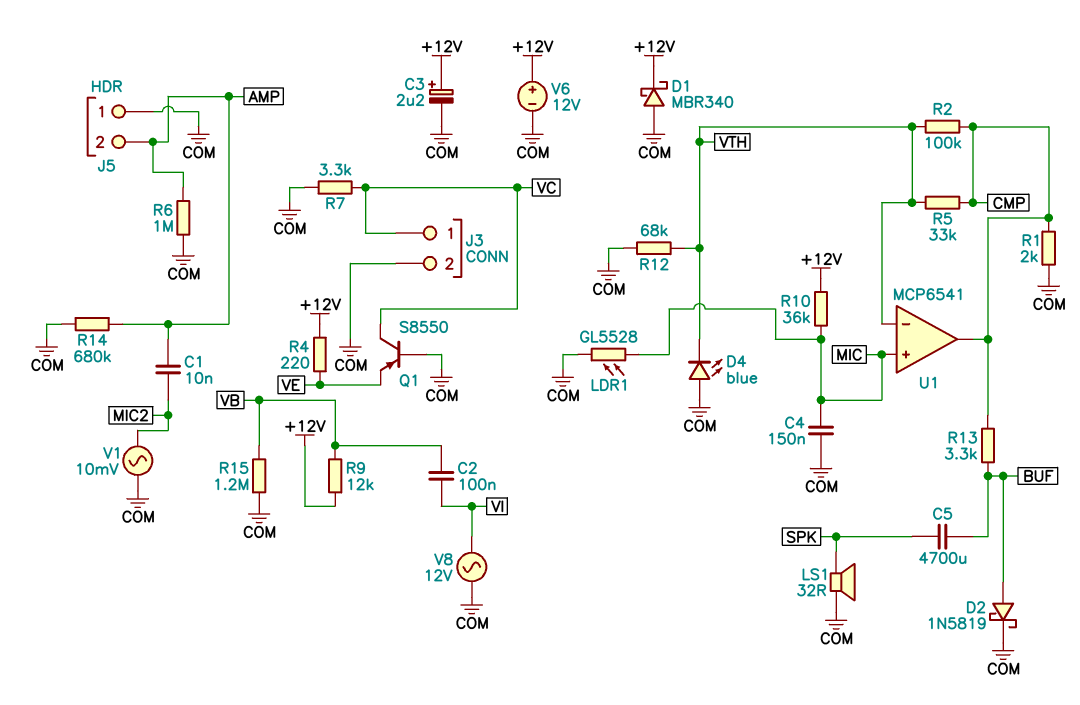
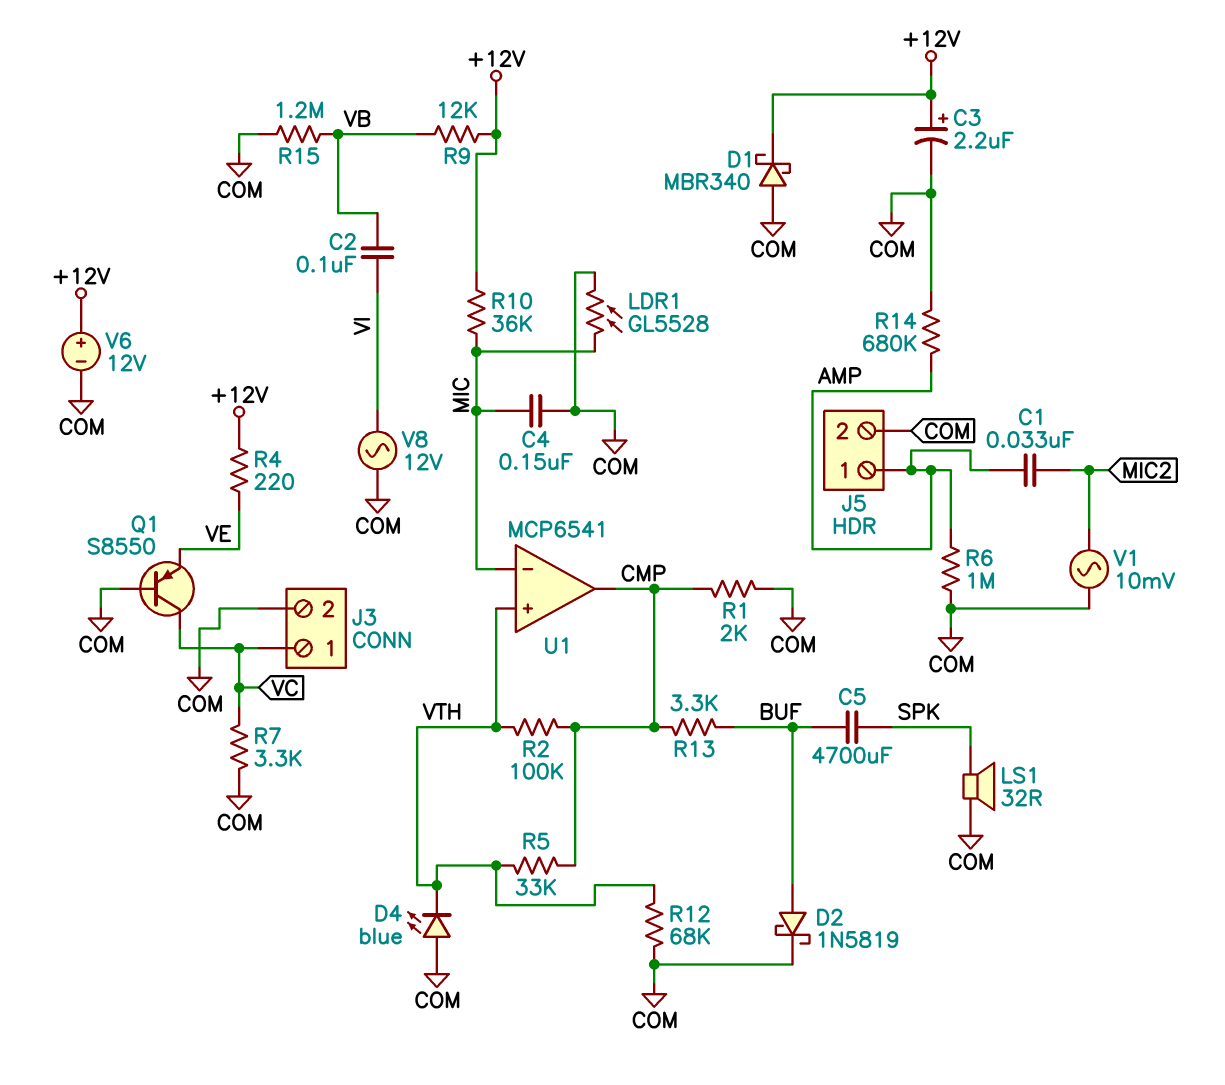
C1: 10nF (AMP, MIC2) -> 33nF (AMP, MIC2)
J5 pin 1: COM -> AMP
J5 pin 2: AMP -> COM
U1 pin in+: MIC -> VTH
U1 pin in-: VTH -> MIC

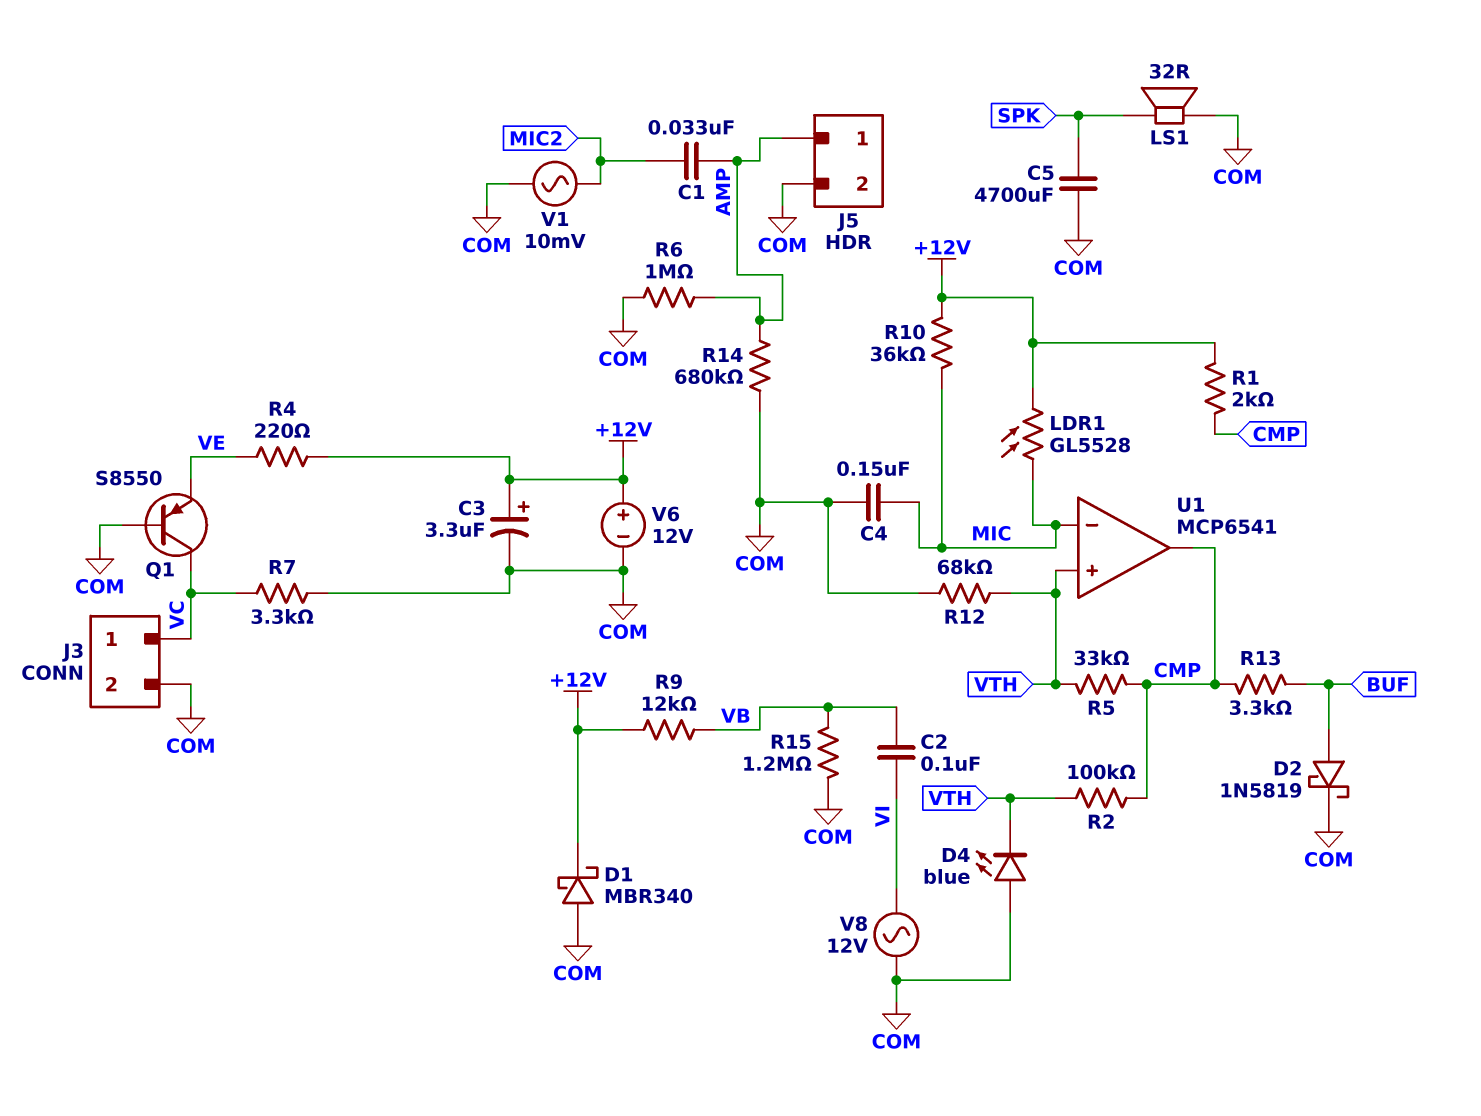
C3: 2.2uF (plus +12V, minus COM) -> 3.3uF (plus +12V, minus COM)
C5: 4700uF (BUF, SPK) -> 4700uF (COM, SPK)
LDR1: GL5528 (COM, MIC) -> GL5528 (+12V, MIC)
R1: 2k (CMP, COM) -> 2k (+12V, CMP)

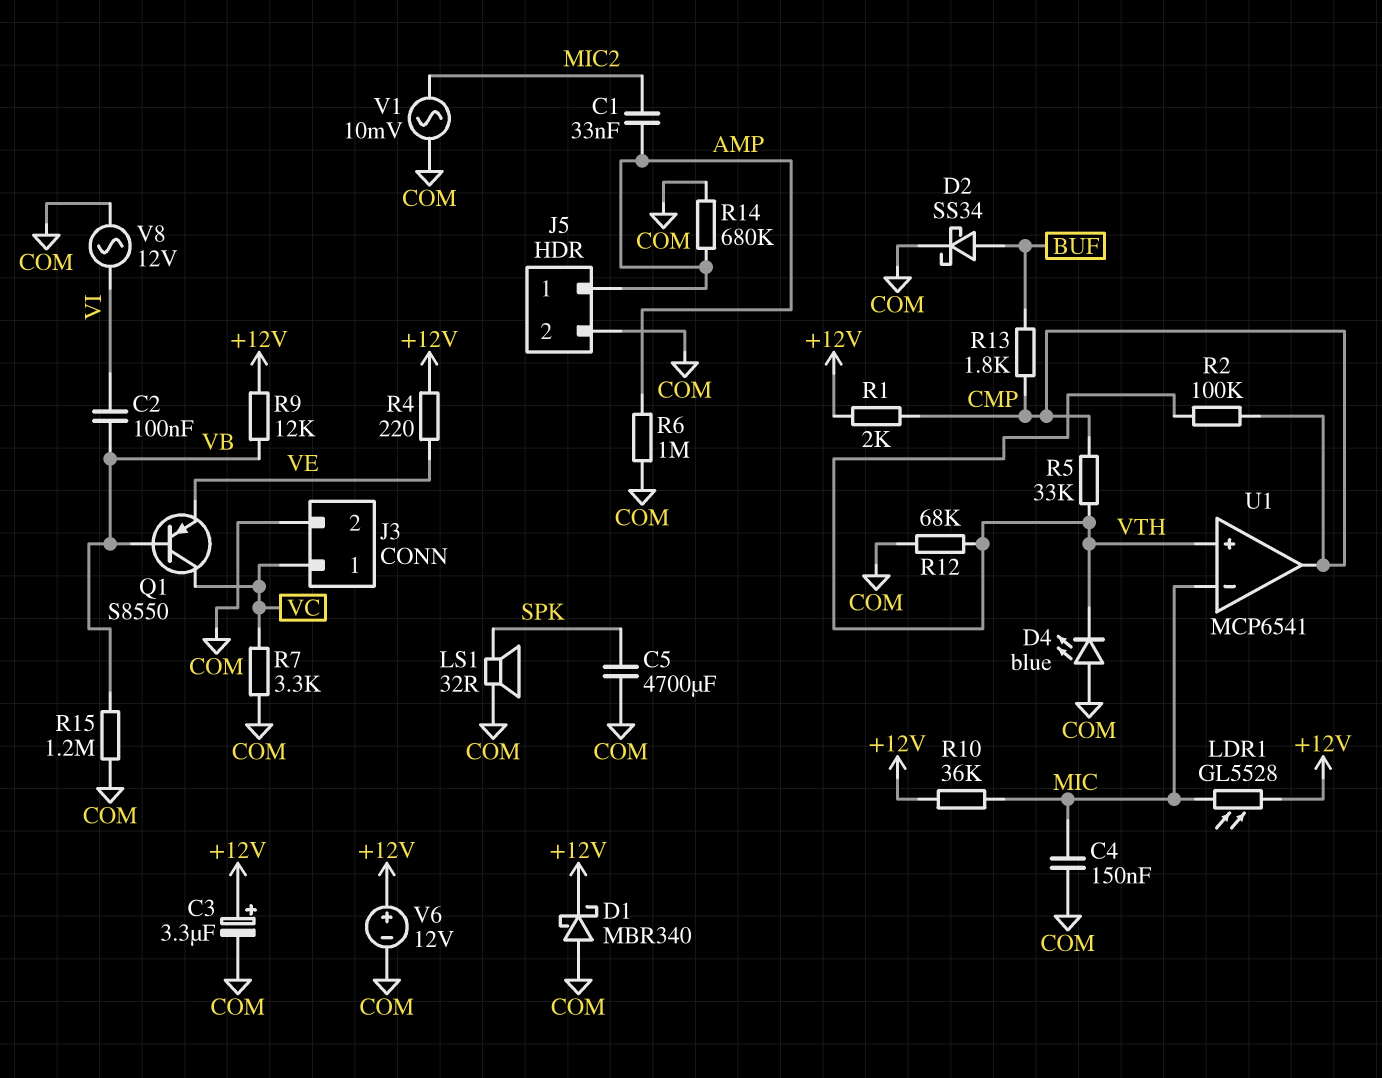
D2: schottky 1N5819 (A BUF, K COM) -> schottky SS34 (A BUF, K COM)
Q1: PNP S8550 (B COM, C VC, E VE) -> PNP S8550 (B VB, C VC, E VE)
R13: 3.3k (BUF, CMP) -> 1.8k (BUF, CMP)

